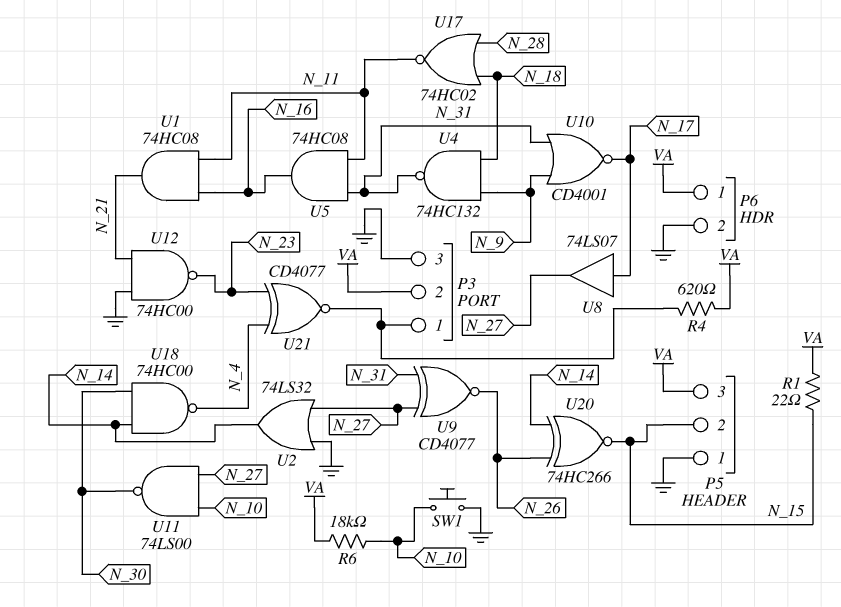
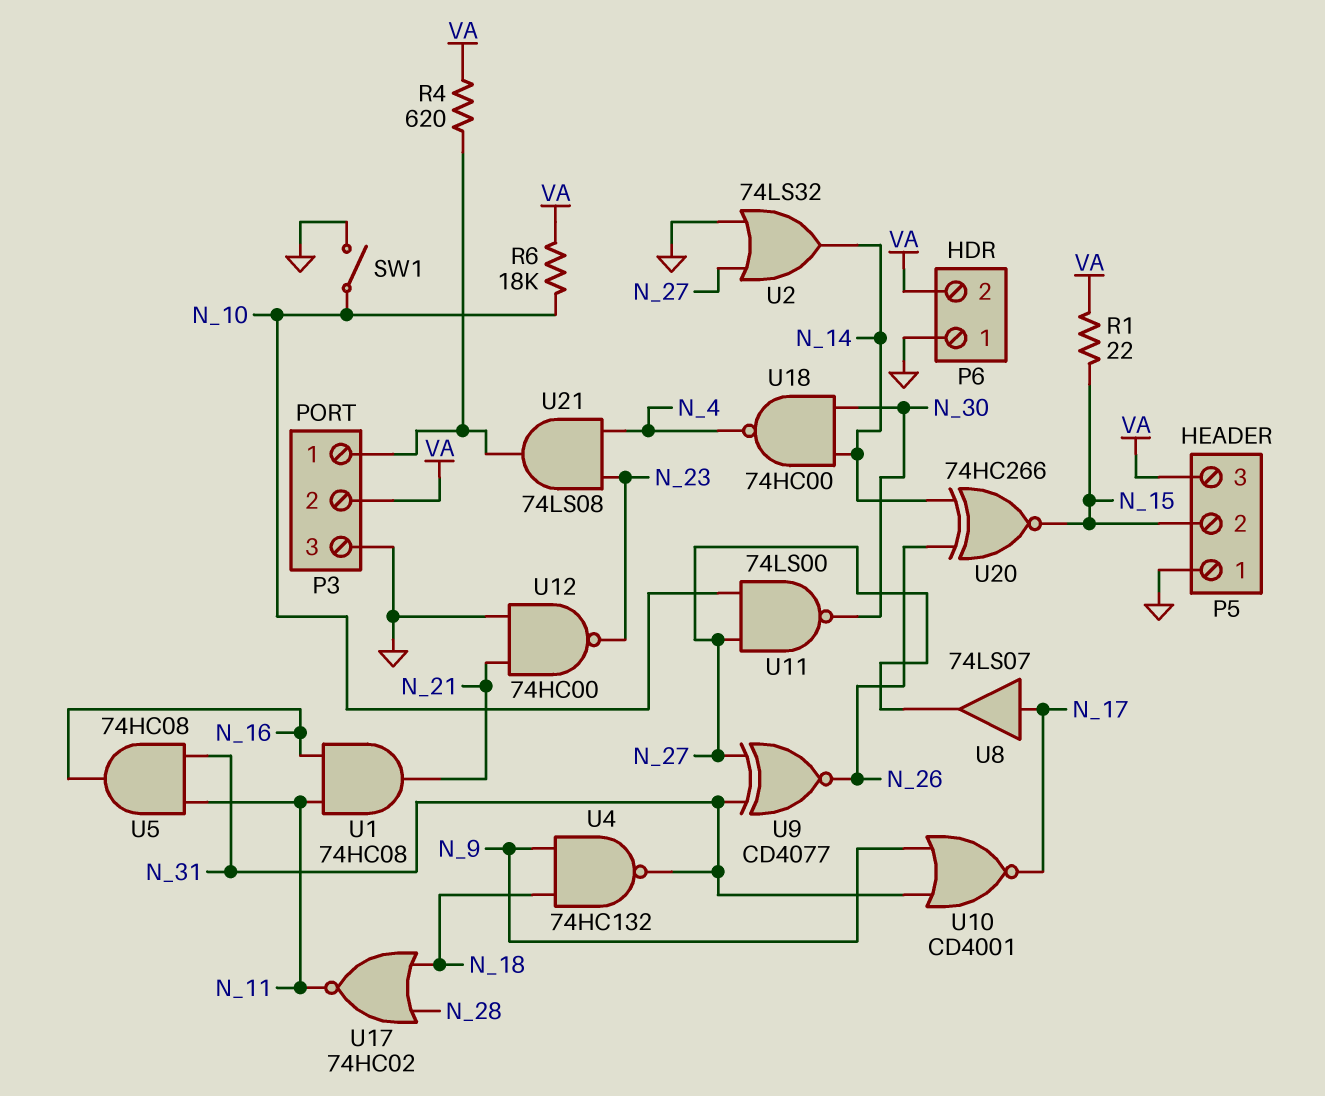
P6 pin 1: VA -> GND
P6 pin 2: GND -> VA
SW1: button (GND, N_10) -> switch (GND, N_10)
U21: XNOR CD4077 (in N_4, in N_23, out P3/1) -> AND 74LS08 (in N_4, in N_23, out P3/1)

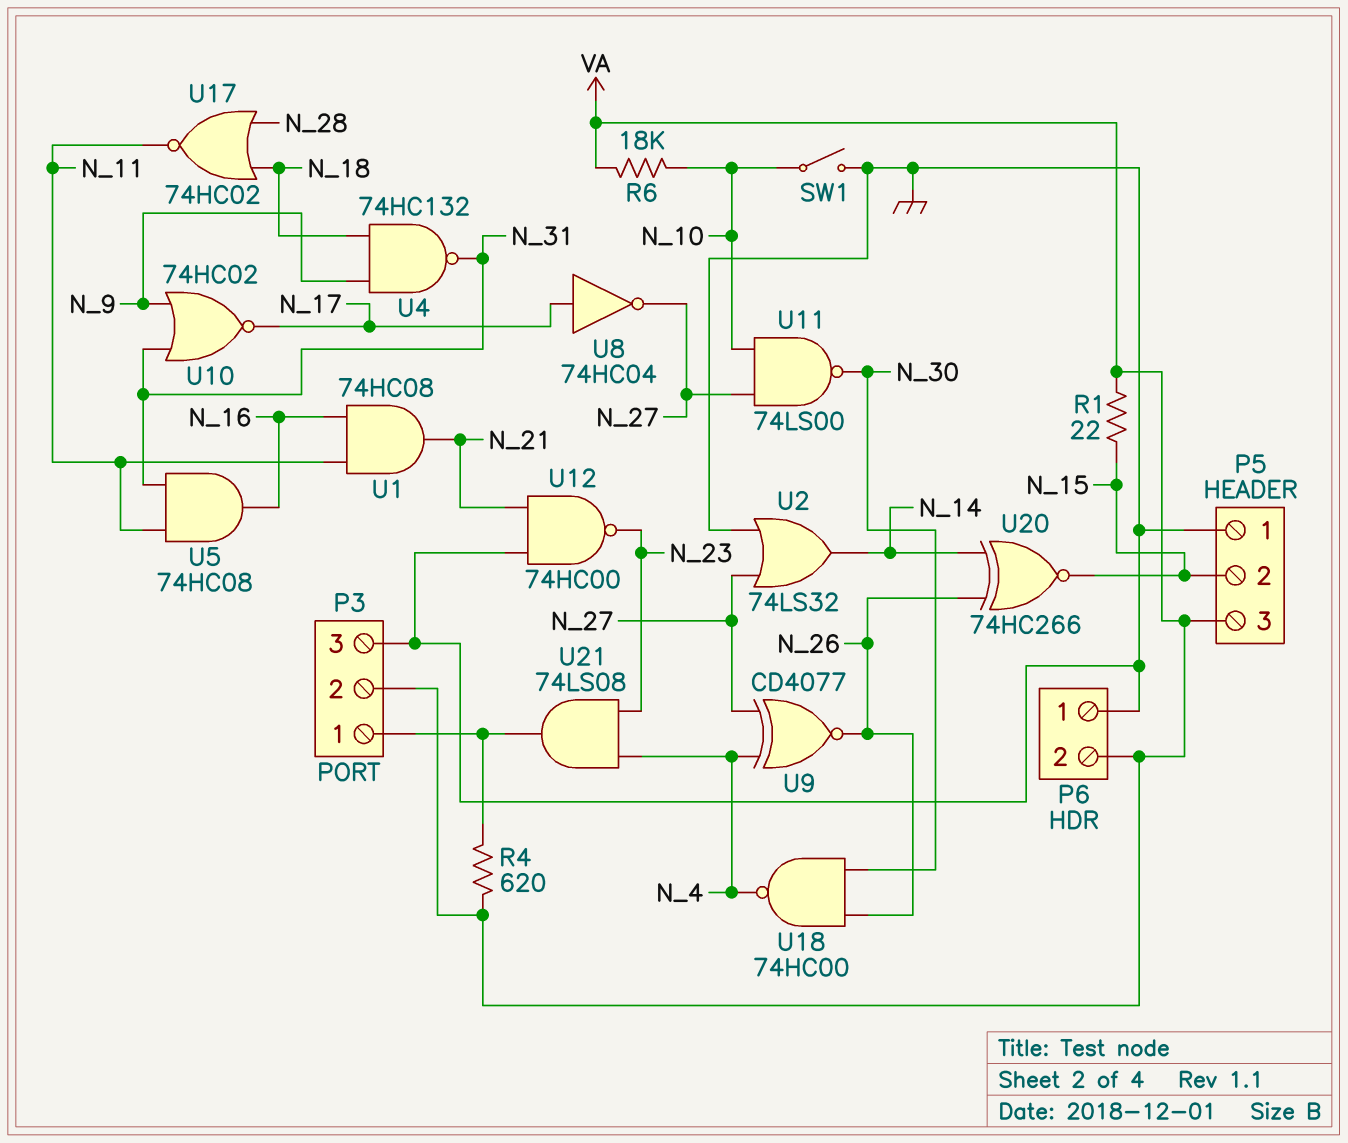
U8: buffer 74LS07 (in N_17, out N_27) -> NOT 74HC04 (in N_17, out N_27)
U9: XNOR CD4077 (in N_27, in N_31, out N_26) -> XNOR CD4077 (in N_4, in N_27, out N_26)
U10: NOR CD4001 (in N_9, in N_31, out N_17) -> NOR 74HC02 (in N_9, in N_31, out N_17)
U18: NAND 74HC00 (in N_14, in N_30, out N_4) -> NAND 74HC00 (in N_26, in N_30, out N_4)

